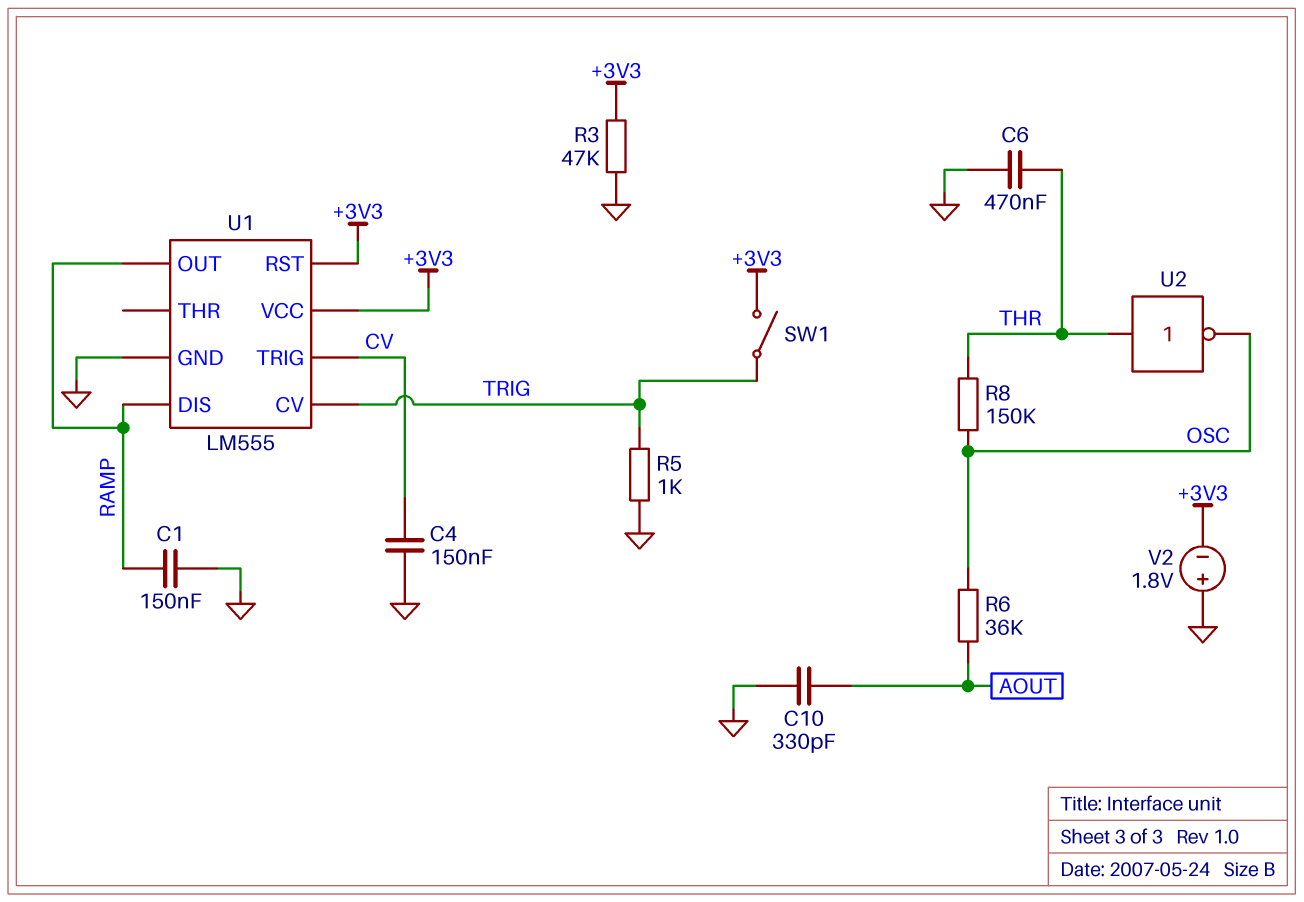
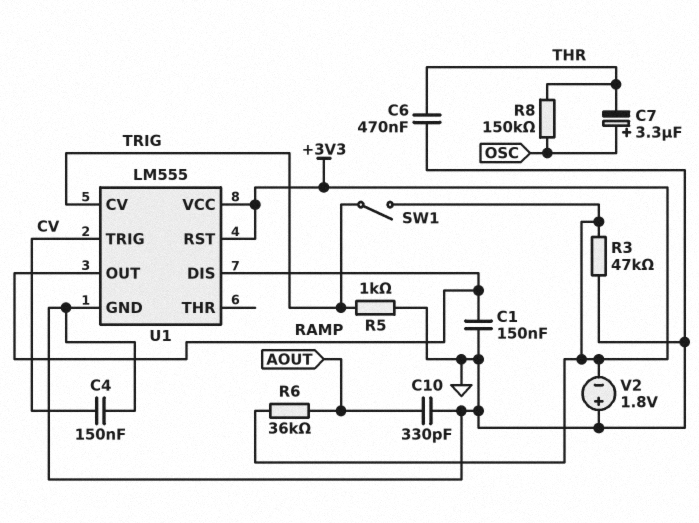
C7: none -> 3.3uF (plus OSC, minus THR)
R6: 36k (AOUT, OSC) -> 36k (+3V3, AOUT)
U2: NOT (in THR, out OSC) -> none

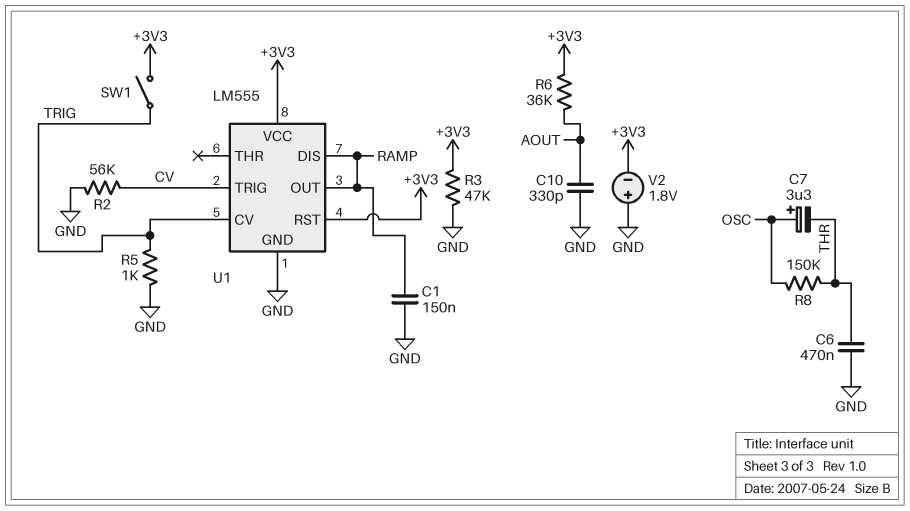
C4: 150nF (CV, GND) -> none
R2: none -> 56k (CV, GND)

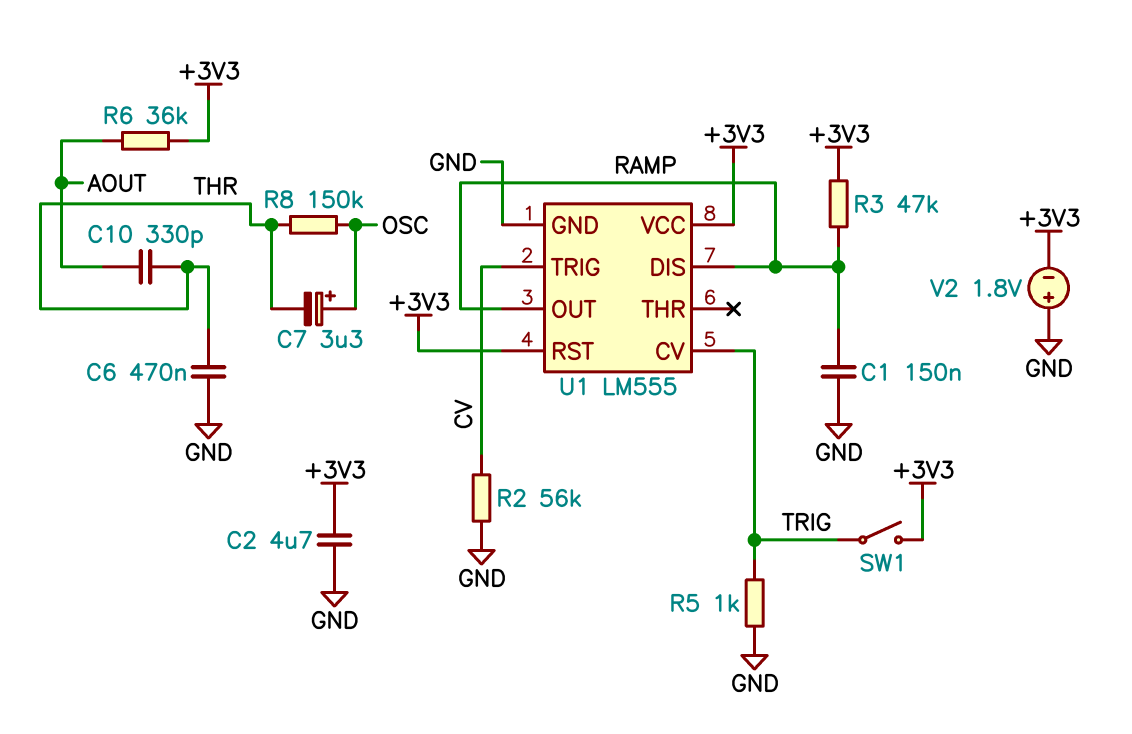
C2: none -> 4.7uF (+3V3, GND)
C10: 330pF (AOUT, GND) -> 330pF (AOUT, THR)
R3: 47k (+3V3, GND) -> 47k (+3V3, RAMP)

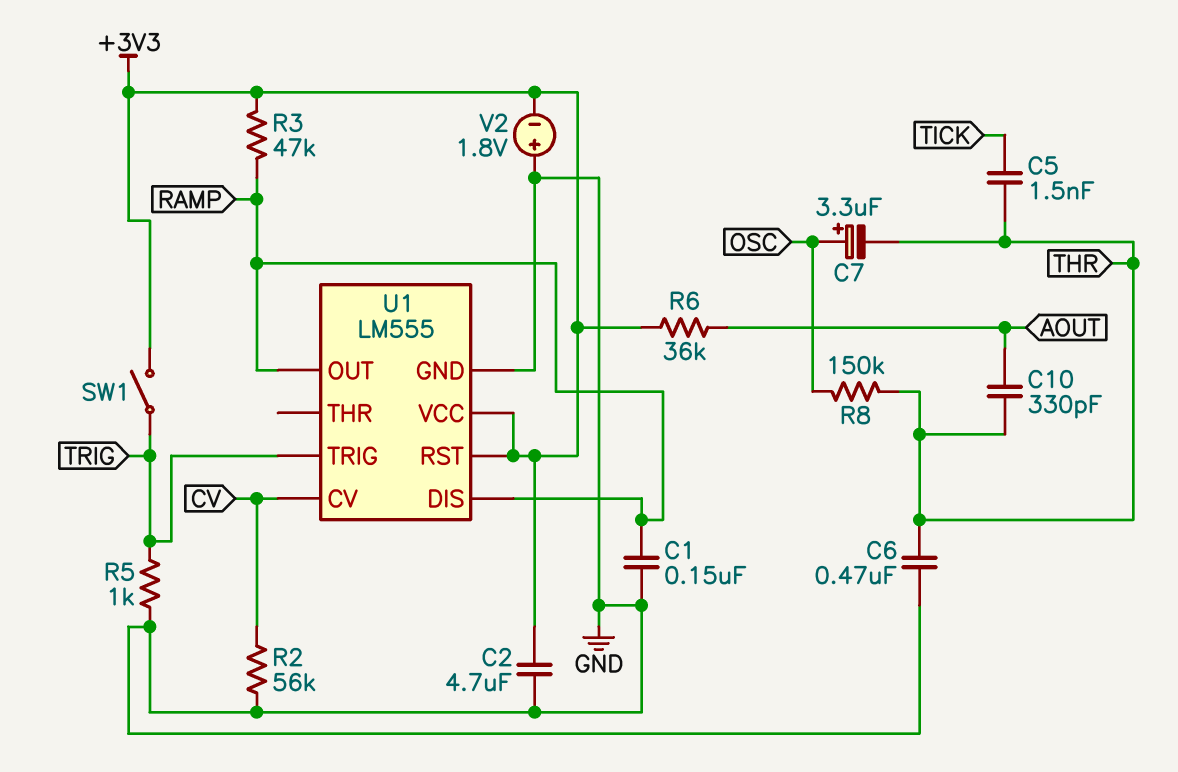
C5: none -> 1.5nF (THR, TICK)
U1 pin CV: TRIG -> CV
U1 pin TRIG: CV -> TRIG

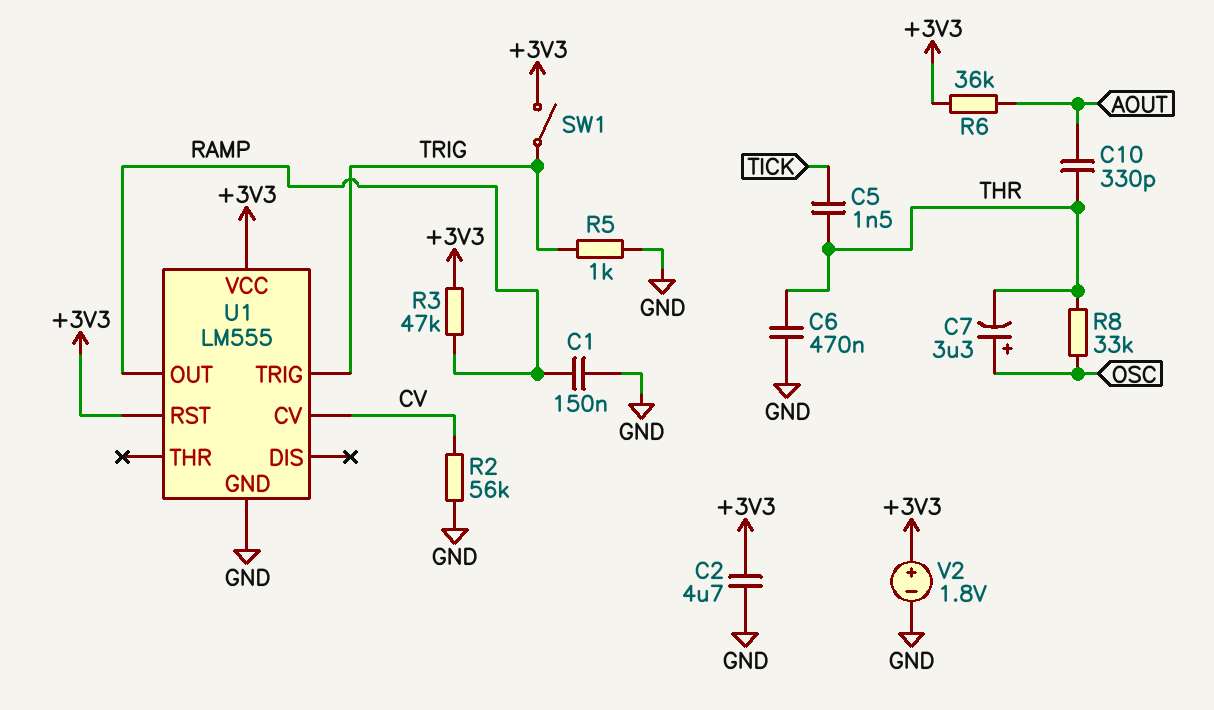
R8: 150k (OSC, THR) -> 33k (OSC, THR)
U1 pin DIS: RAMP -> none
V2: 1.8V (plus GND, minus +3V3) -> 1.8V (plus +3V3, minus GND)

